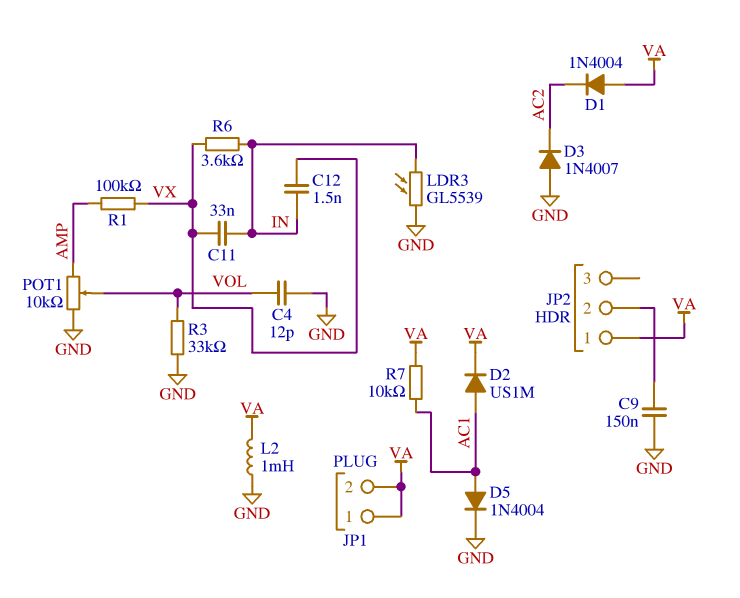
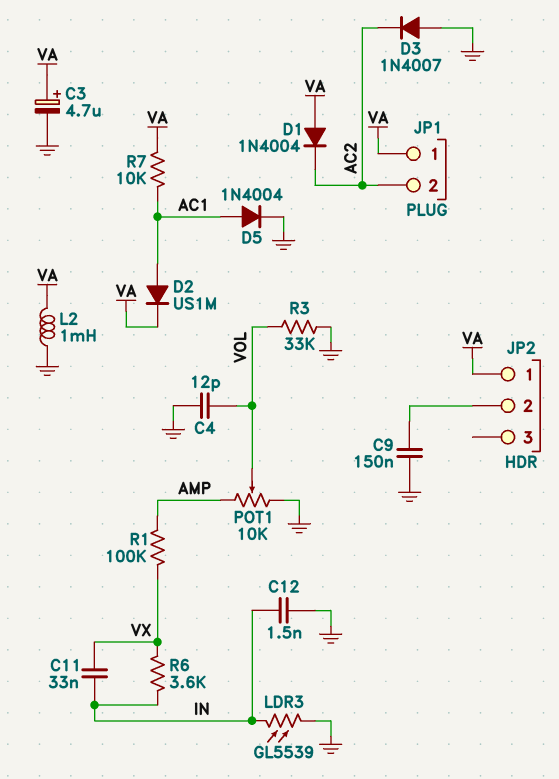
C3: none -> 4.7uF (plus VA, minus GND)
C12: 1.5nF (IN, VX) -> 1.5nF (GND, IN)
JP1 pin 2: VA -> AC2

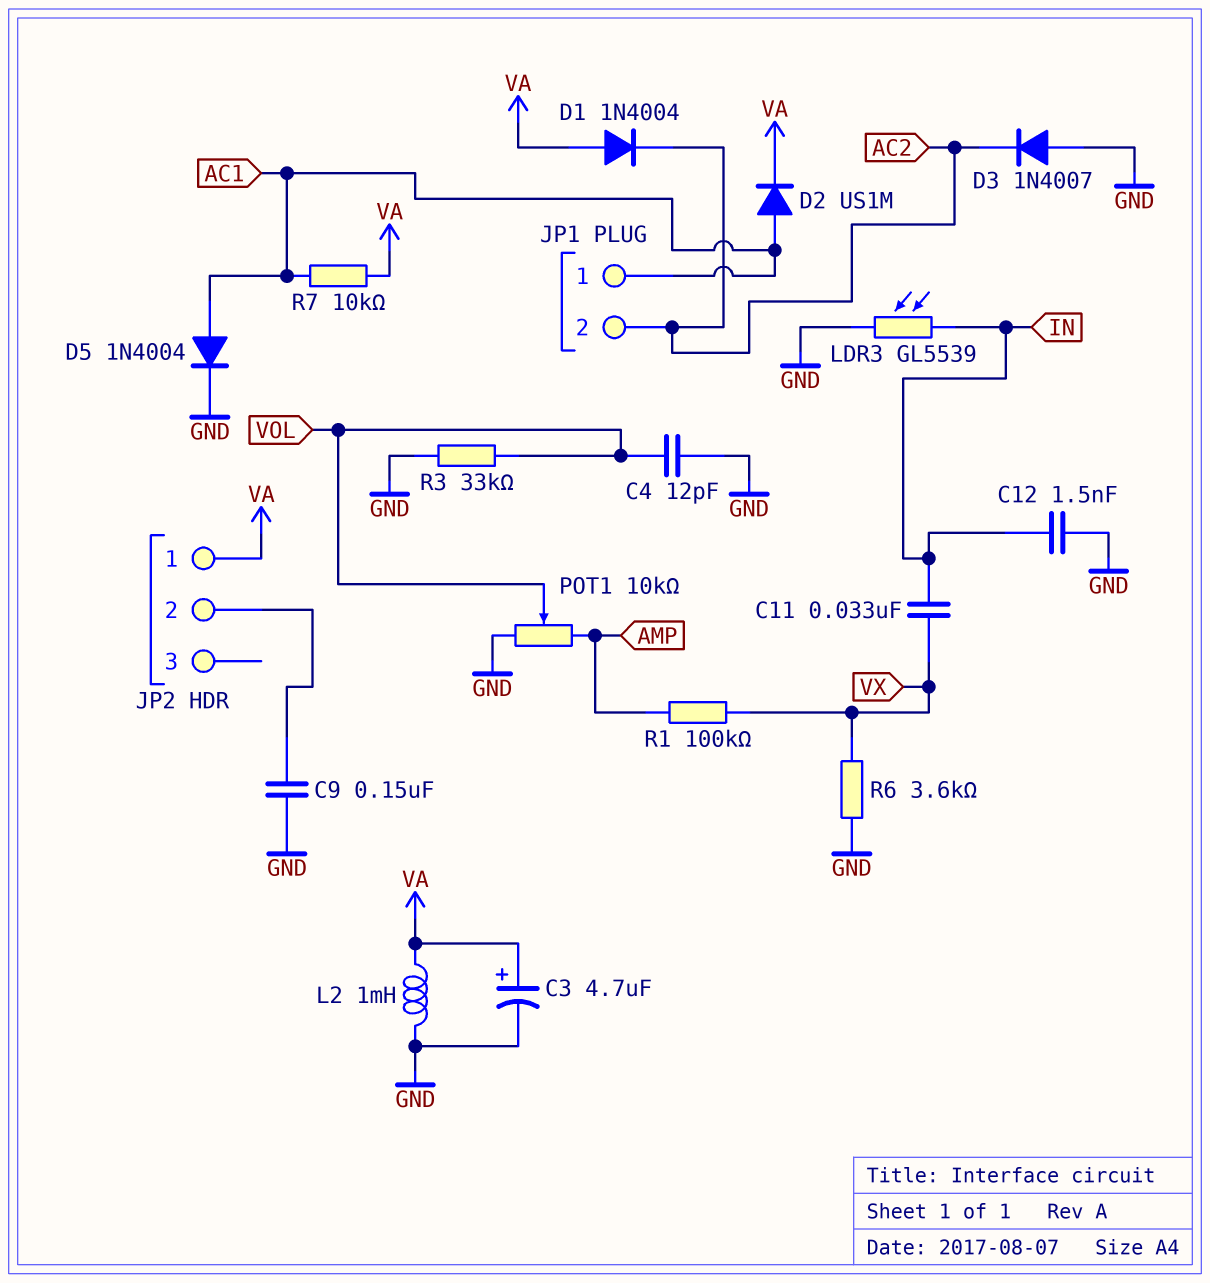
JP1 pin 1: VA -> AC1
R6: 3.6k (IN, VX) -> 3.6k (GND, VX)

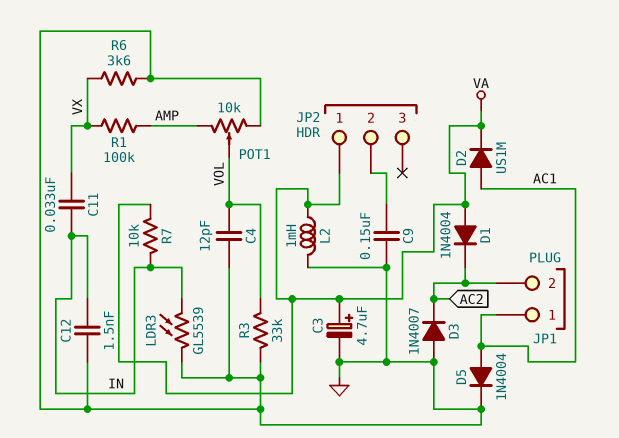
R7: 10k (AC1, VA) -> 10k (IN, VA)

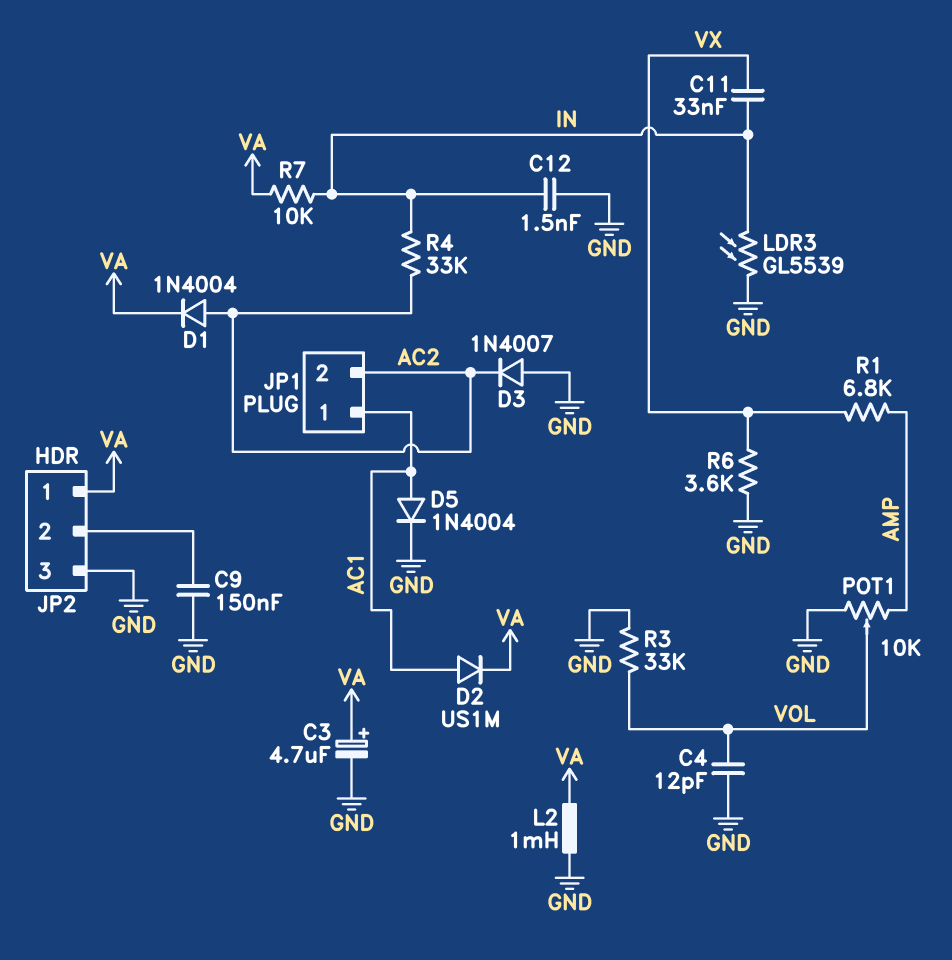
D1: diode 1N4004 (A VA, K AC2) -> diode 1N4004 (A AC2, K VA)
JP2 pin 3: none -> GND
R1: 100k (AMP, VX) -> 6.8k (AMP, VX)
R4: none -> 33k (AC2, IN)

